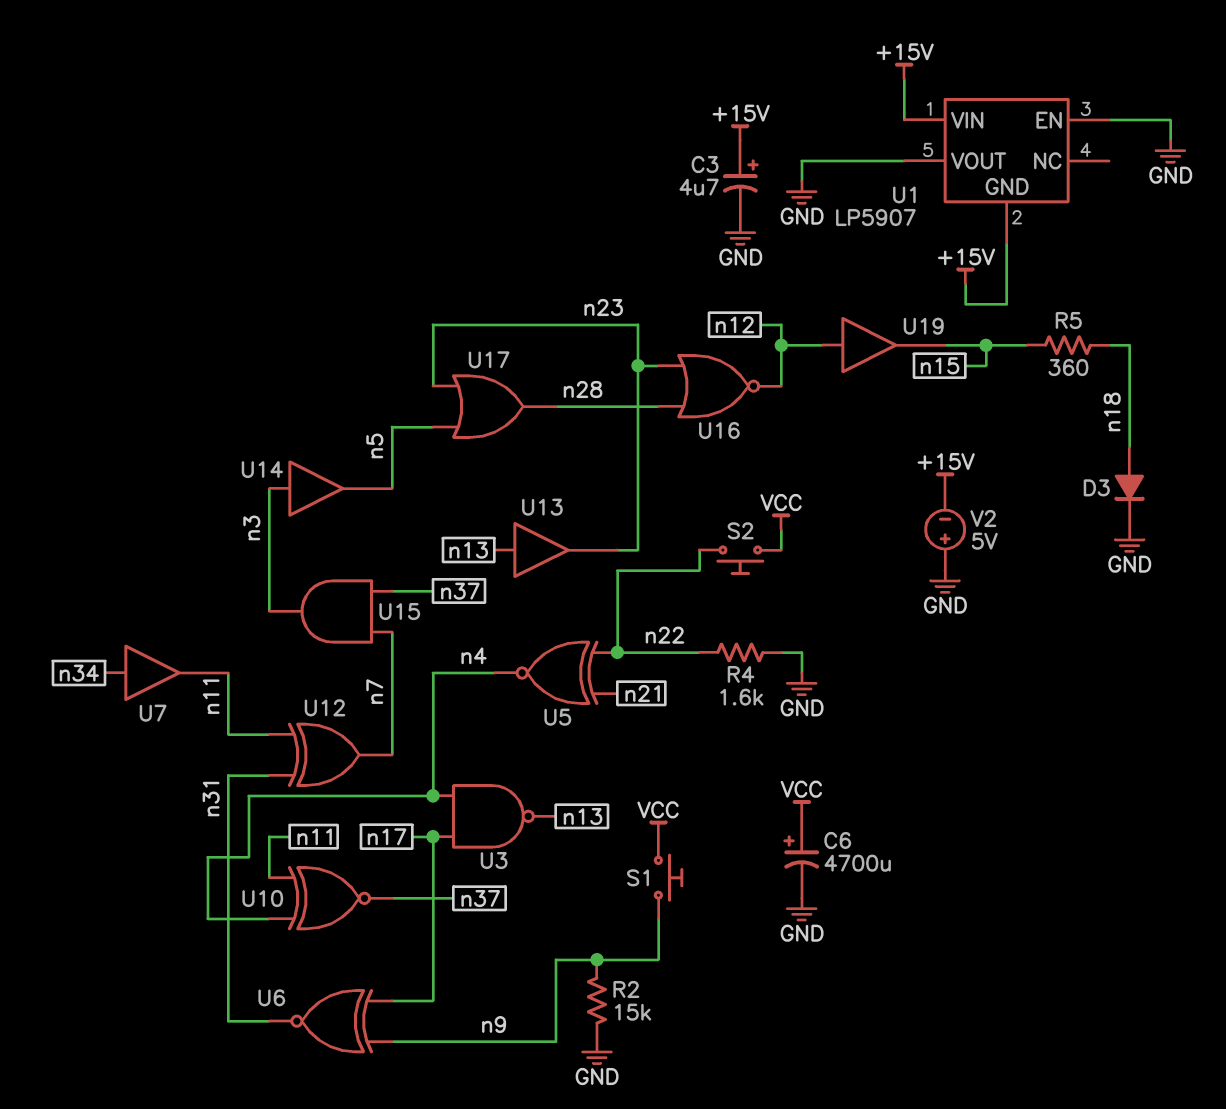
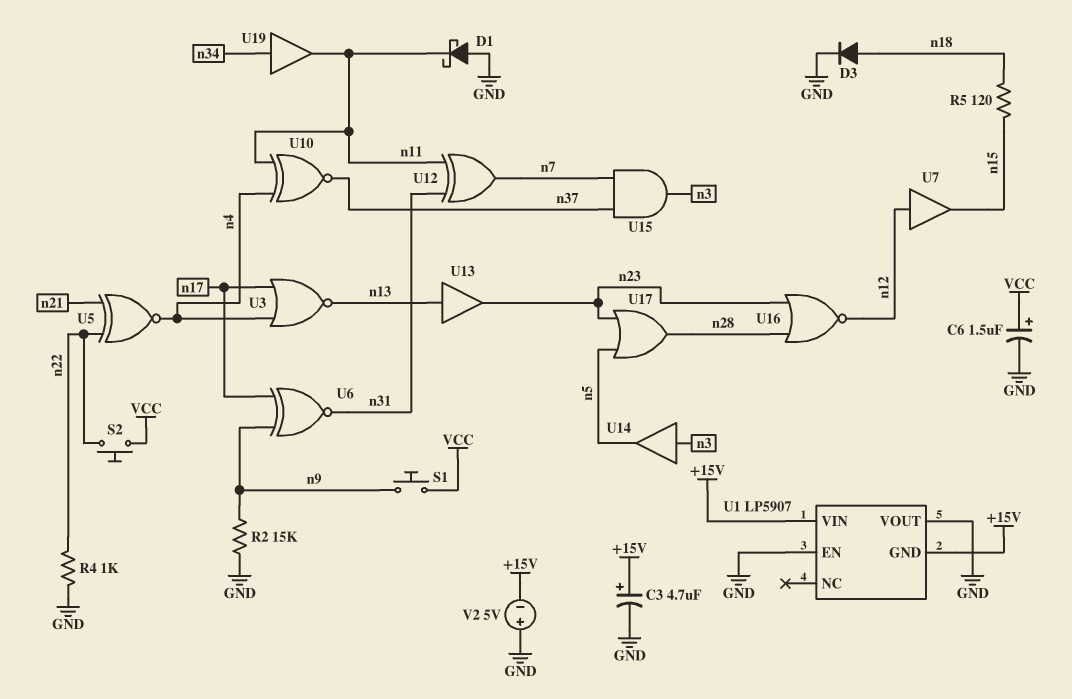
C6: 4700uF (plus VCC, minus GND) -> 1.5uF (plus VCC, minus GND)
D1: none -> schottky (A GND, K n11)
R4: 1.6k (GND, n22) -> 1k (GND, n22)
R5: 360 (n15, n18) -> 120 (n15, n18)
U3: NAND (in n4, in n17, out n13) -> NOR (in n4, in n17, out n13)
U7: buffer (in n34, out n11) -> buffer (in n12, out n15)
U19: buffer (in n12, out n15) -> buffer (in n34, out n11)

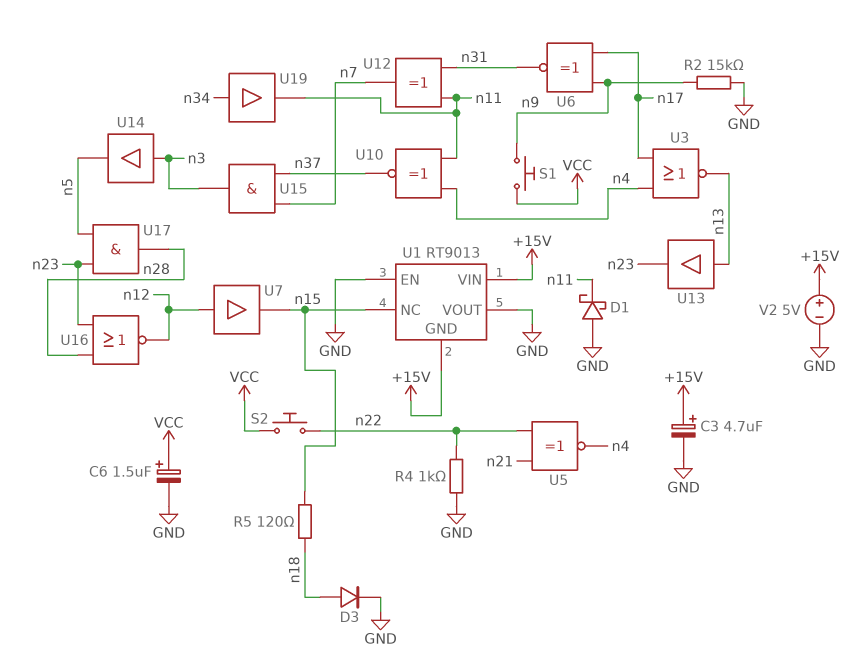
U1: LP5907 -> RT9013
U1 pin NC: none -> n15
U17: OR (in n5, in n23, out n28) -> AND (in n5, in n23, out n28)
V2: 5V (plus GND, minus +15V) -> 5V (plus +15V, minus GND)

